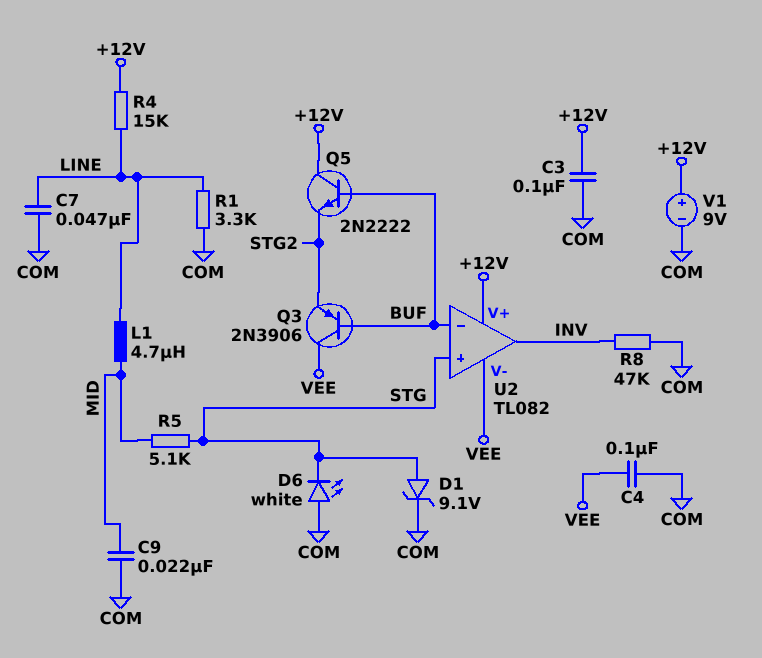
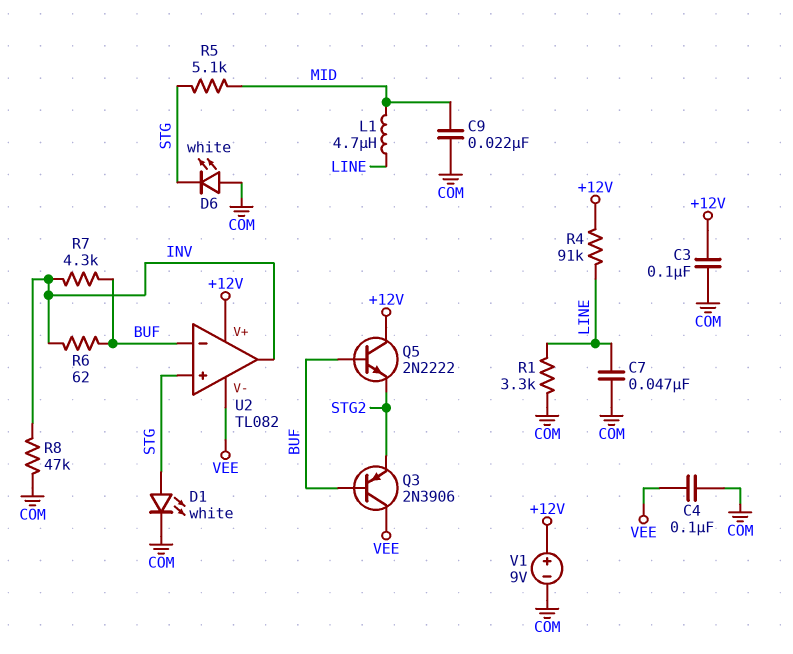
D1: zener 9.1V (A STG, K COM) -> LED white (A STG, K COM)
R4: 15k (+12V, LINE) -> 91k (+12V, LINE)
R6: none -> 62 (BUF, INV)
R7: none -> 4.3k (BUF, INV)

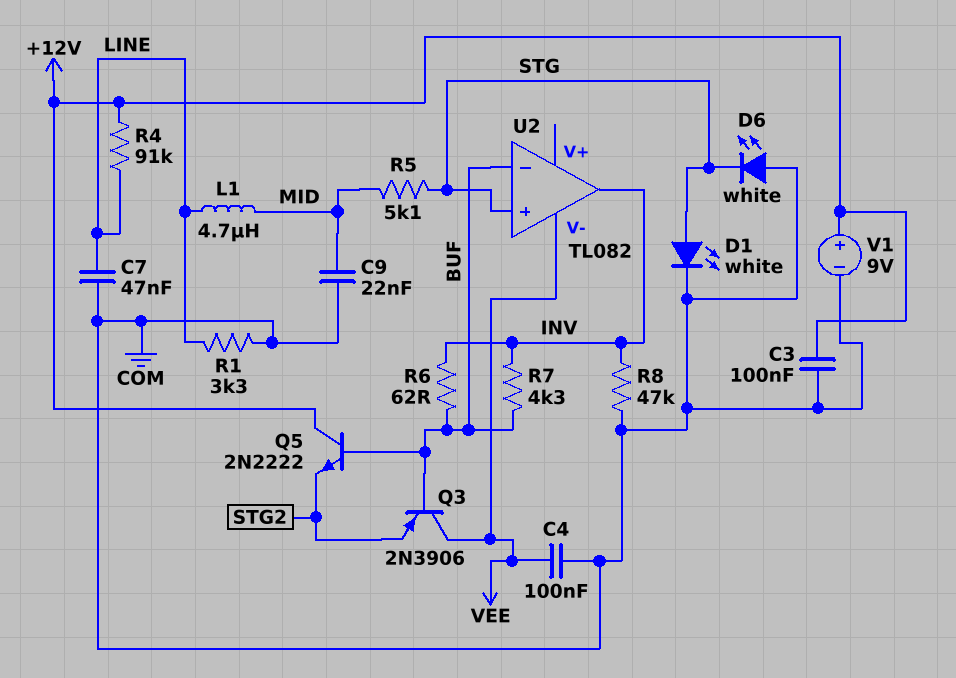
U2 pin V+: +12V -> none

